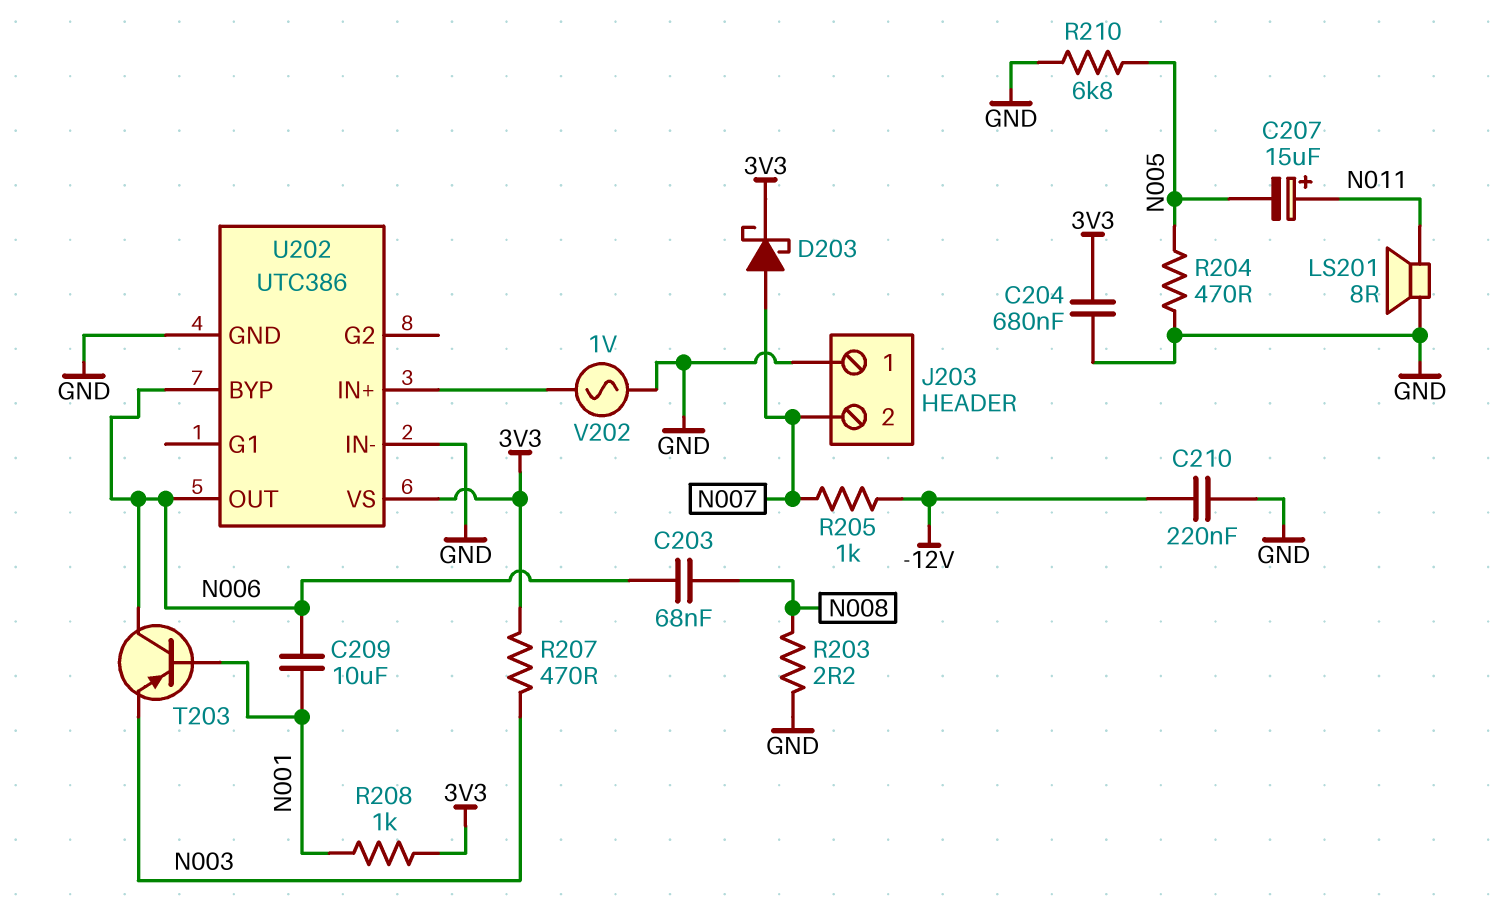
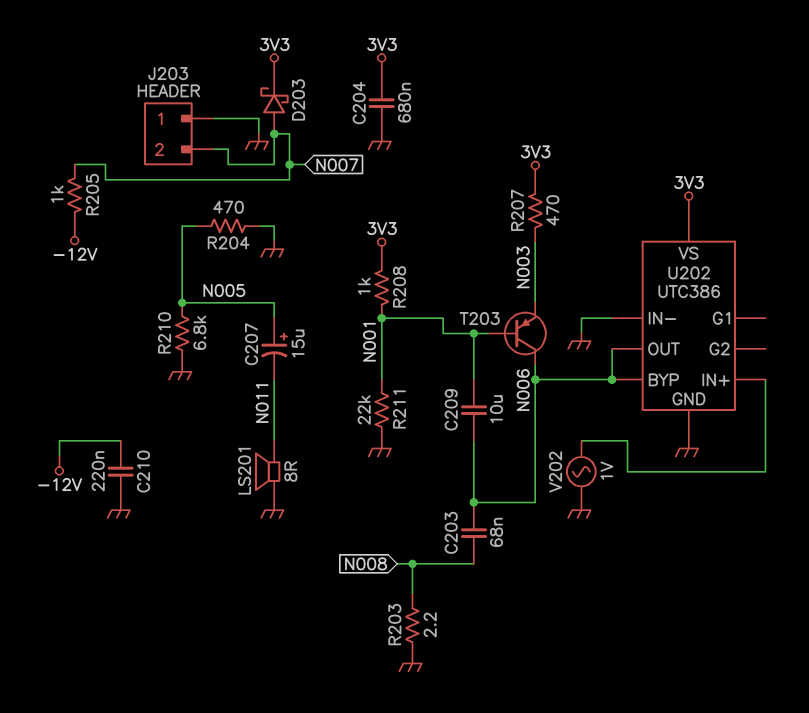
C207: 15uF (plus N011, minus N005) -> 15uF (plus N005, minus N011)
R211: none -> 22k (GND, N001)

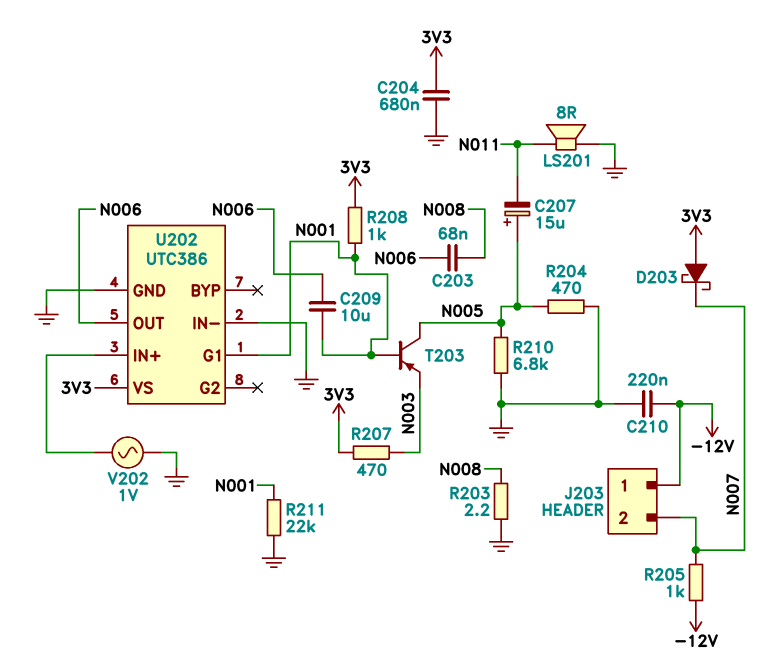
D203: schottky (A N007, K 3V3) -> schottky (A 3V3, K N007)
J203 pin 1: GND -> -12V
T203: PNP (B N001, C N006, E N003) -> PNP (B N001, C N005, E N003)
U202 pin BYP: N006 -> none
U202 pin G1: none -> N001

